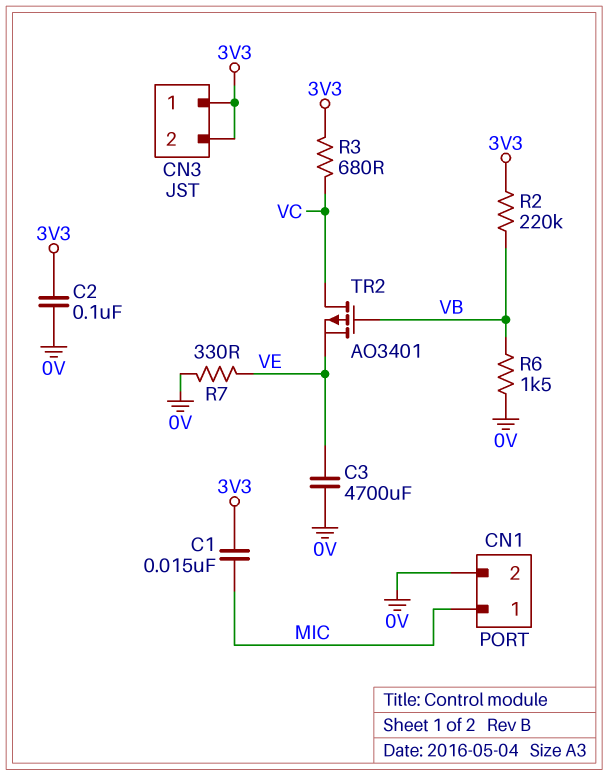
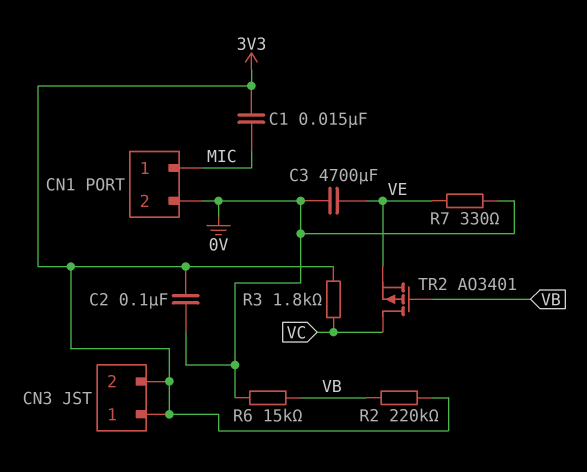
R3: 680 (3V3, VC) -> 1.8k (3V3, VC)
R6: 1.5k (0V, VB) -> 15k (0V, VB)

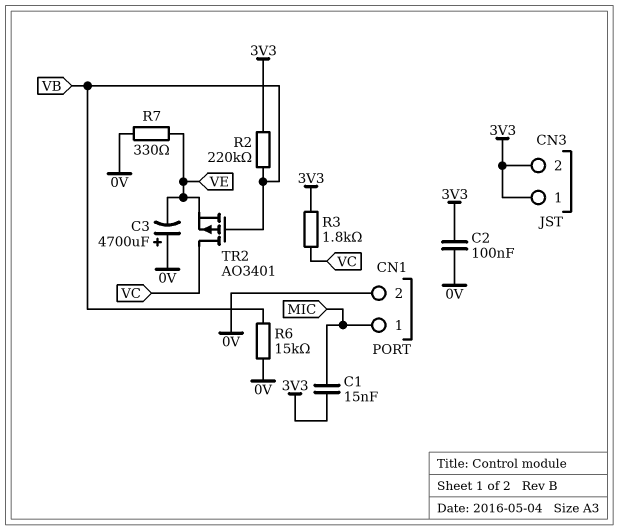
C3: 4700uF (0V, VE) -> 4700uF (plus 0V, minus VE)

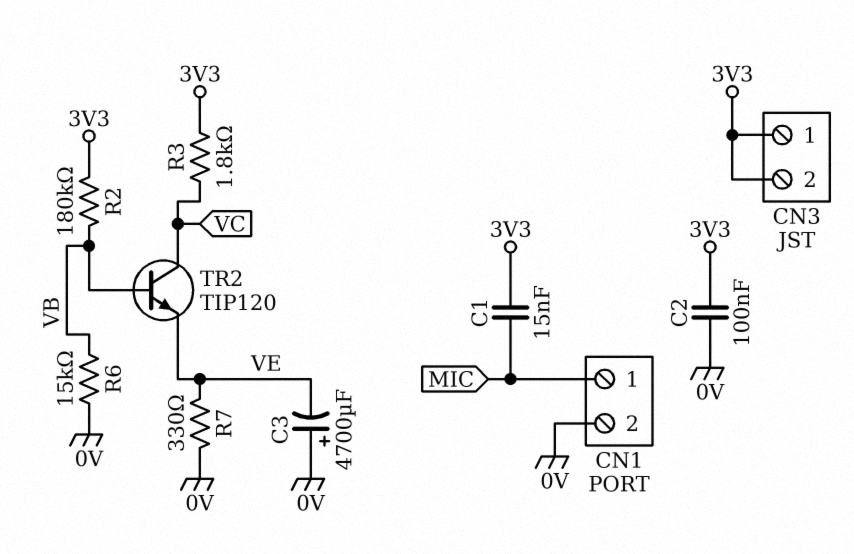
R2: 220k (3V3, VB) -> 180k (3V3, VB)
TR2: PMOS AO3401 (G VB, D VC, S VE) -> NPN TIP120 (B VB, C VC, E VE)

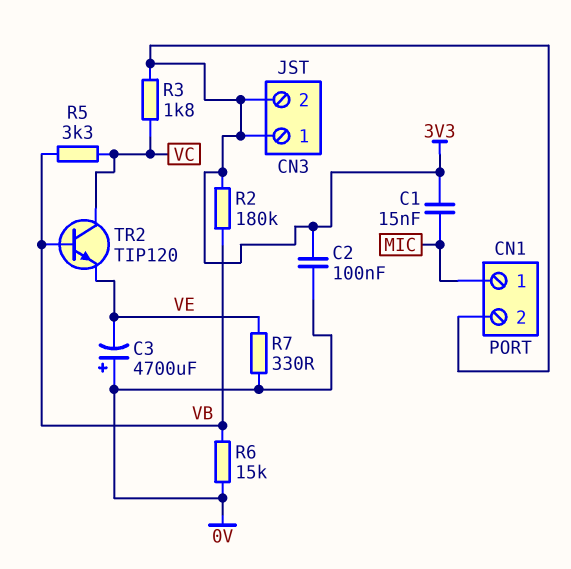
CN1 pin 2: 0V -> 3V3
R5: none -> 3.3k (VB, VC)

